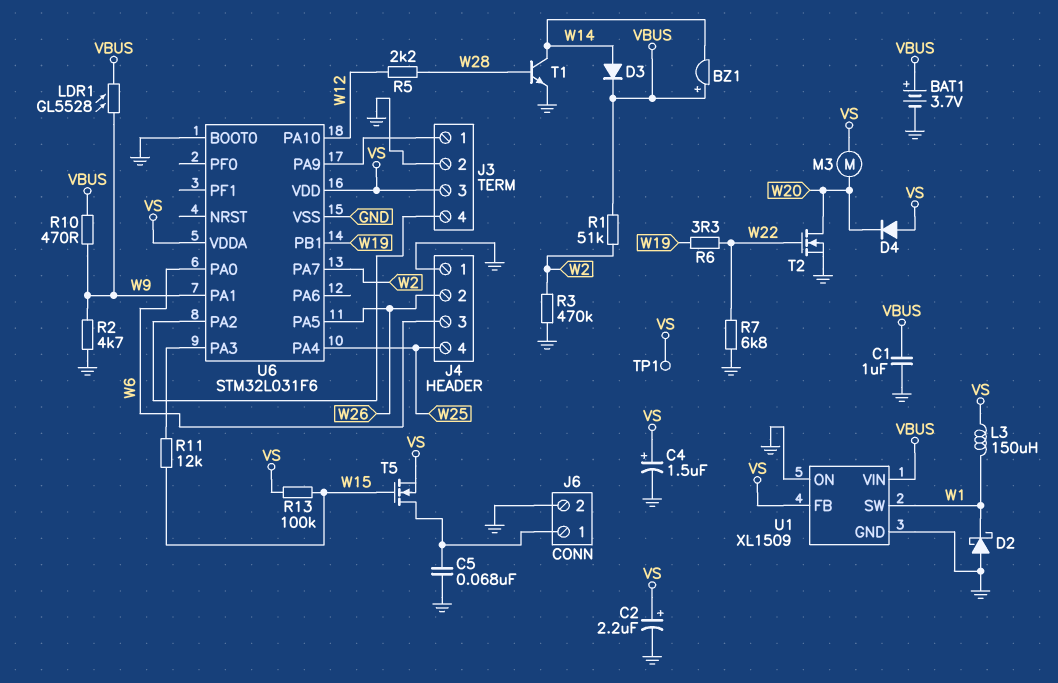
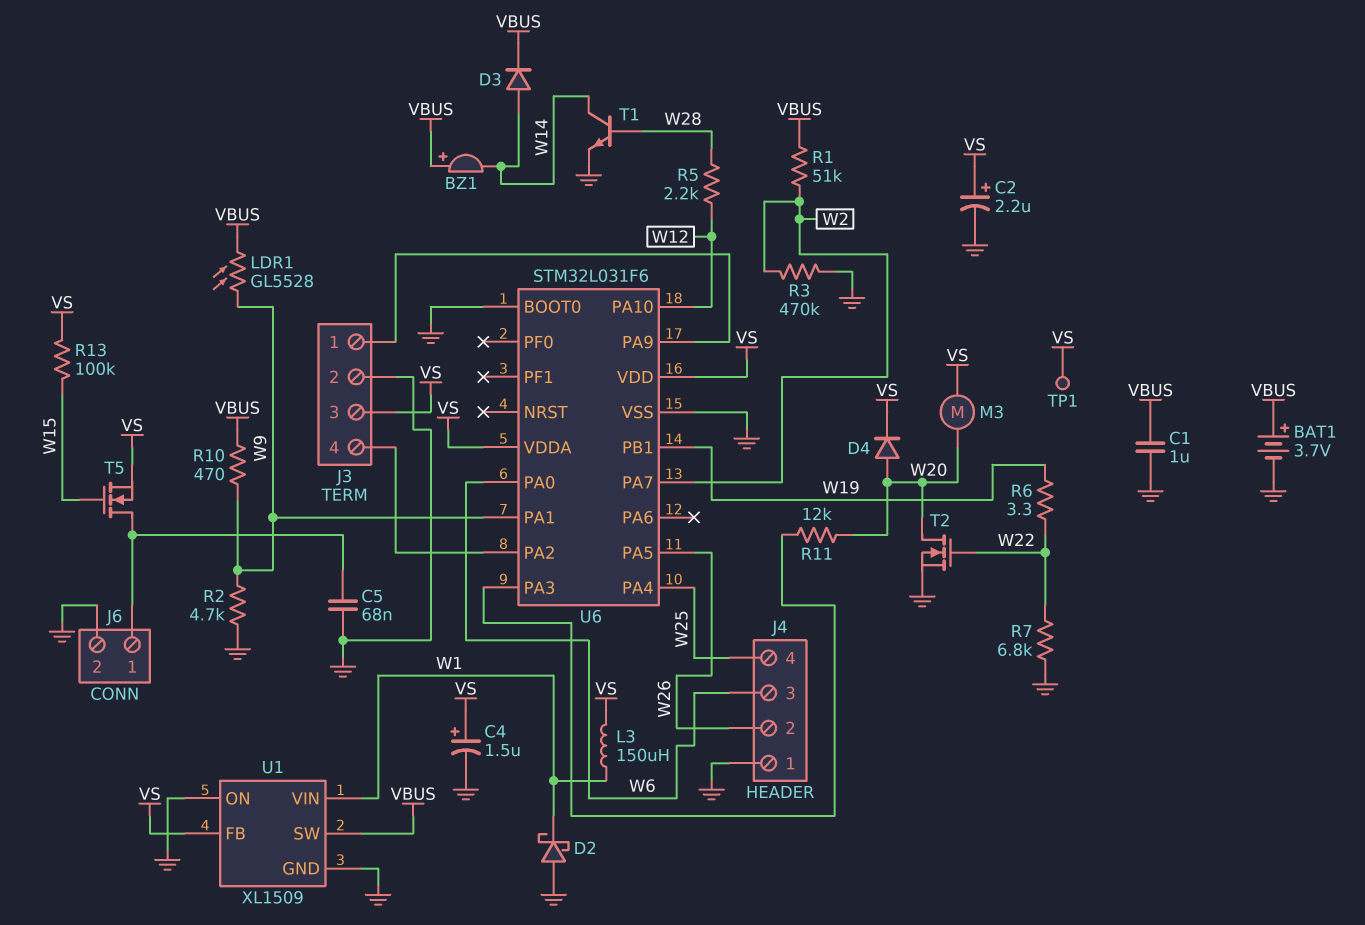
D4: diode (A VS, K W20) -> diode (A W20, K VS)
R11: 12k (U6/PA3, W15) -> 12k (U6/PA3, W20)
U1 pin SW: W1 -> VBUS
U1 pin VIN: VBUS -> W1

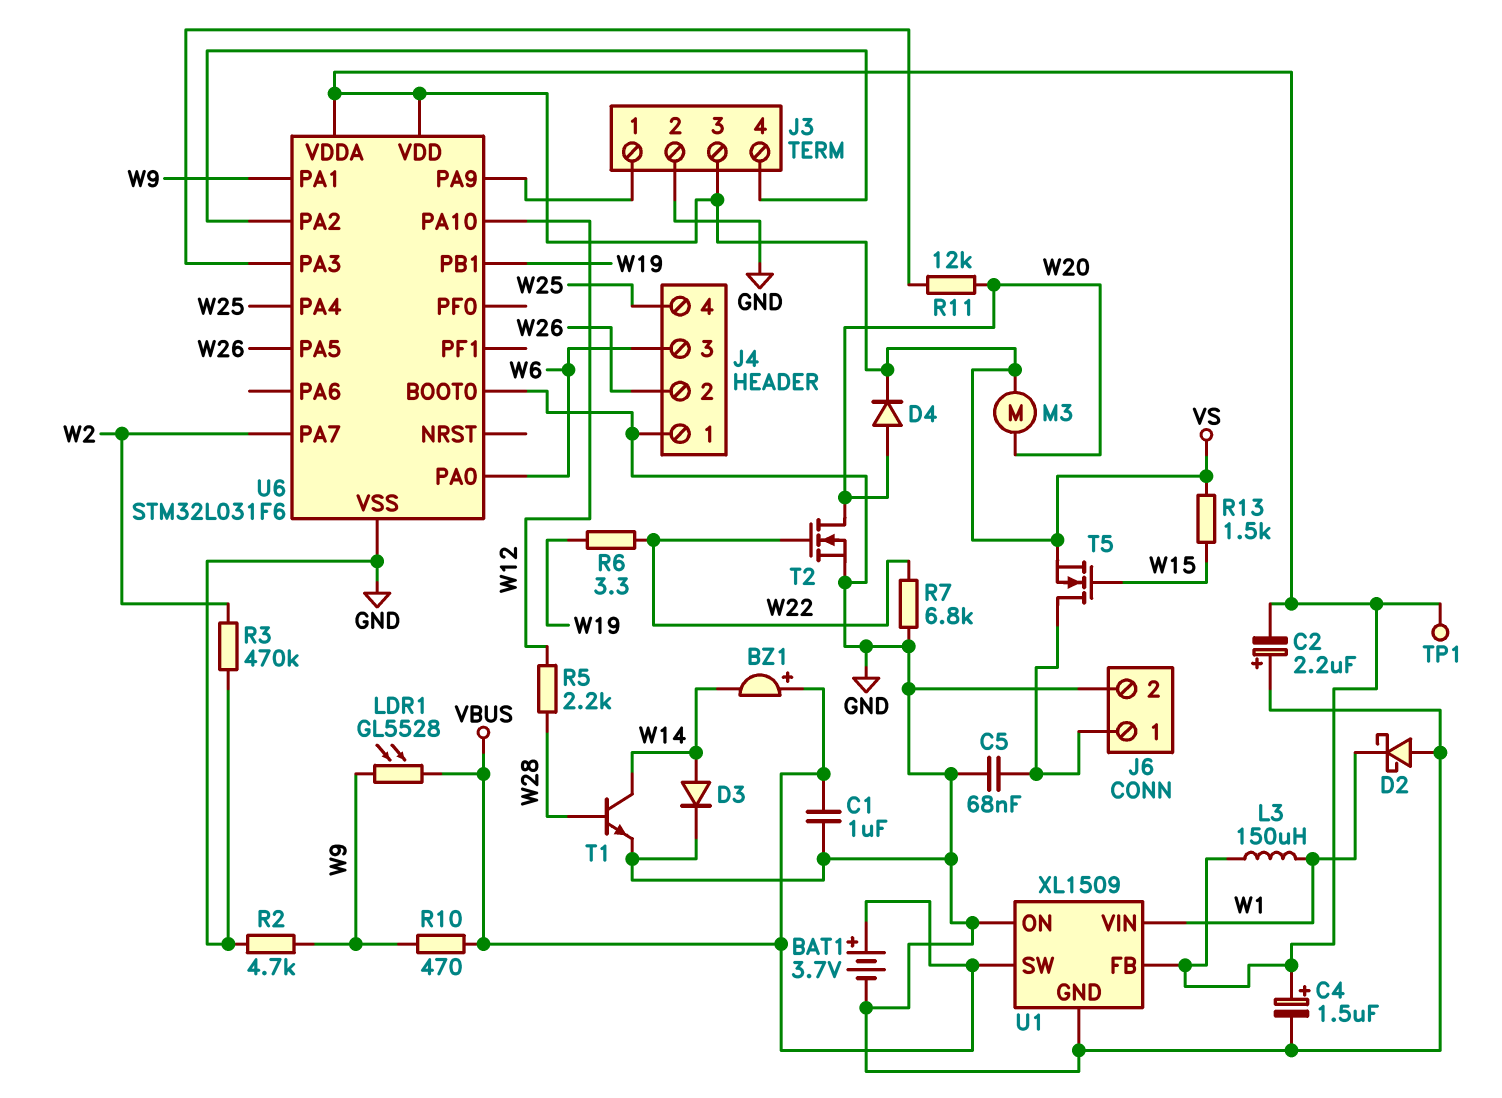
C2: 2.2uF (plus VS, minus GND) -> 2.2uF (plus GND, minus VS)
D3: diode (A W14, K VBUS) -> diode (A W14, K GND)
R1: 51k (VBUS, W2) -> none
R13: 100k (VS, W15) -> 1.5k (VS, W15)

